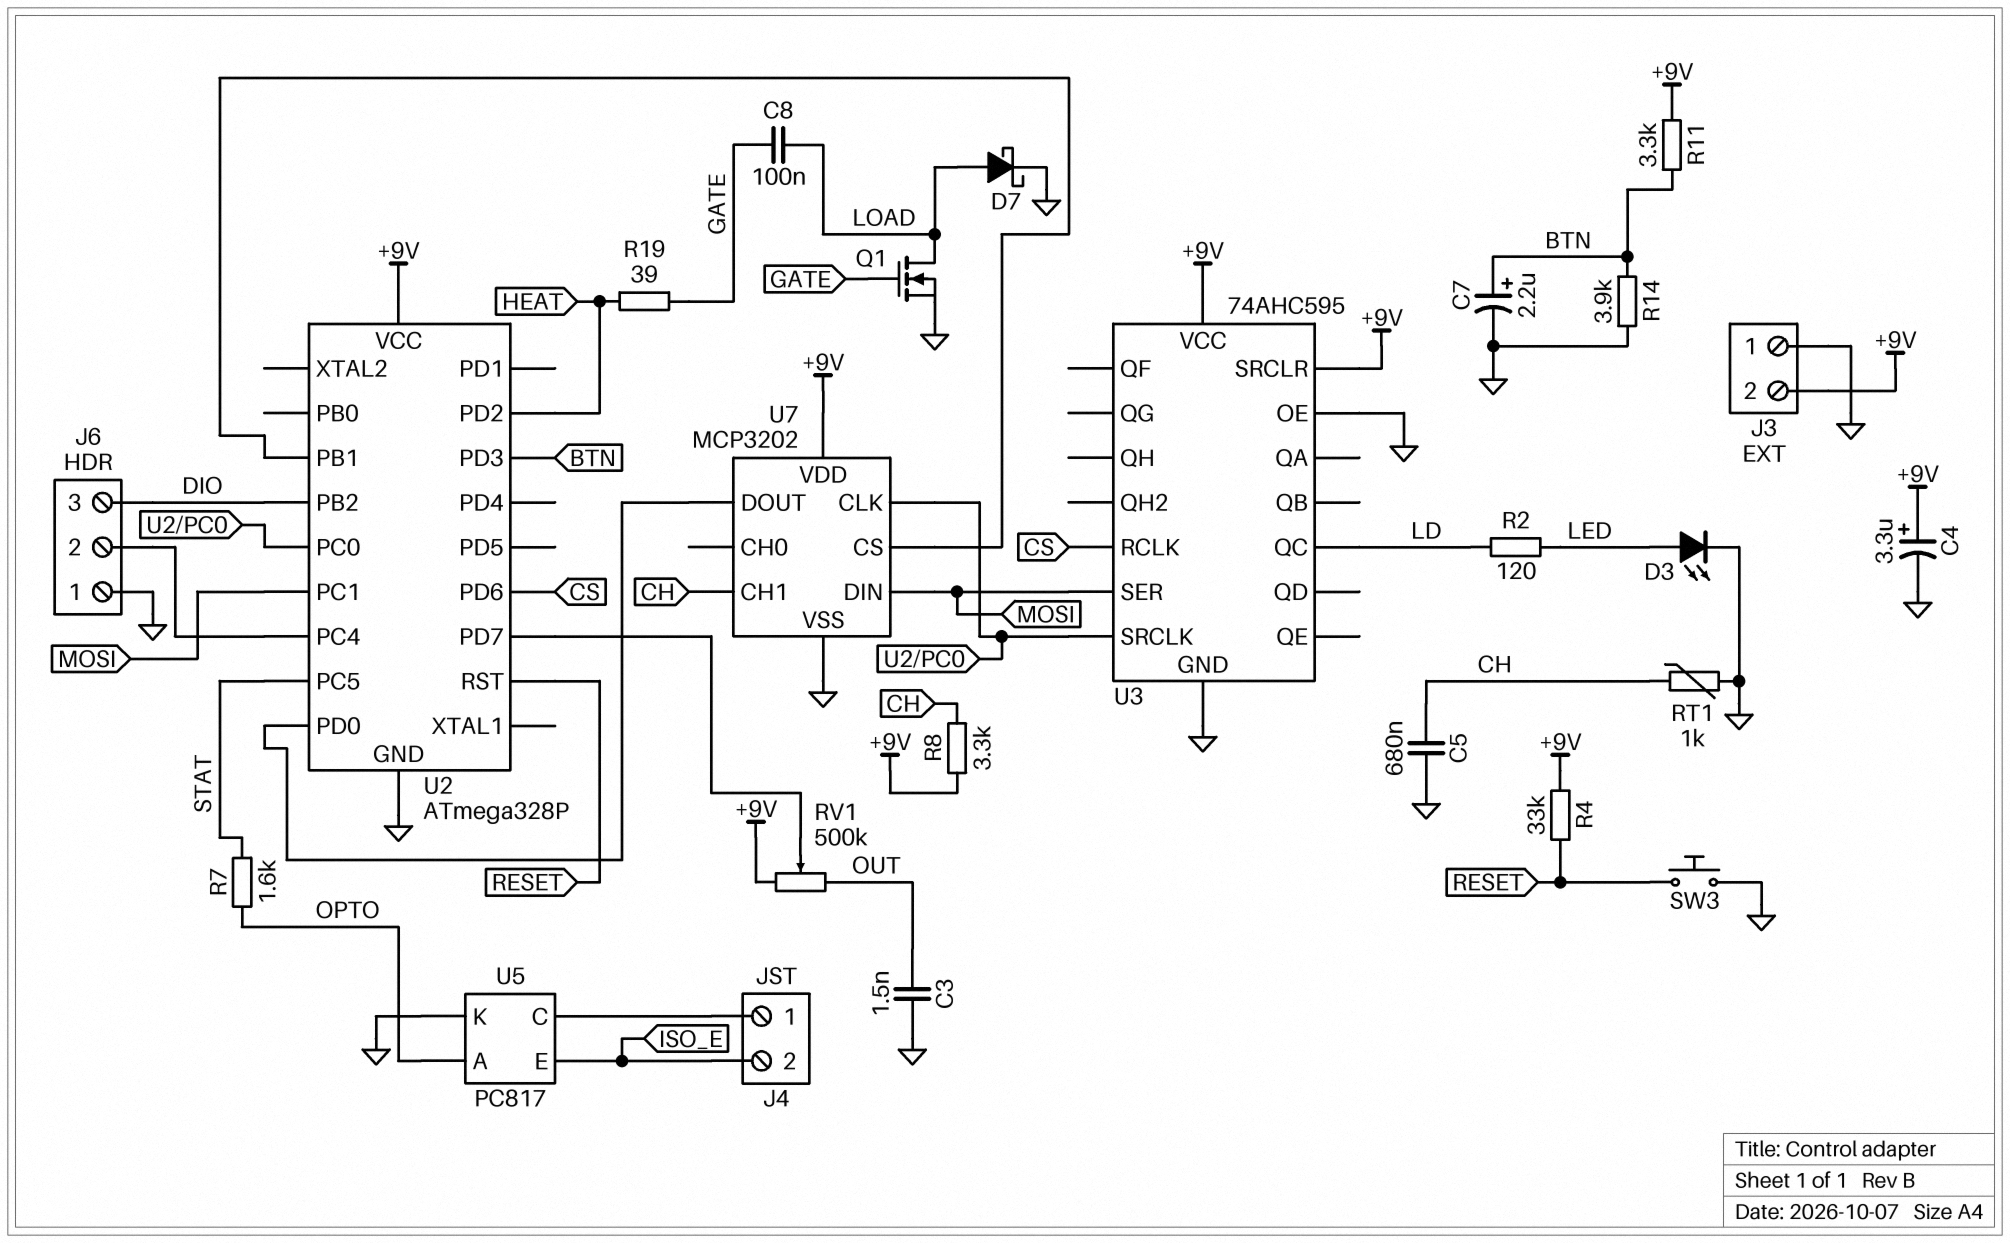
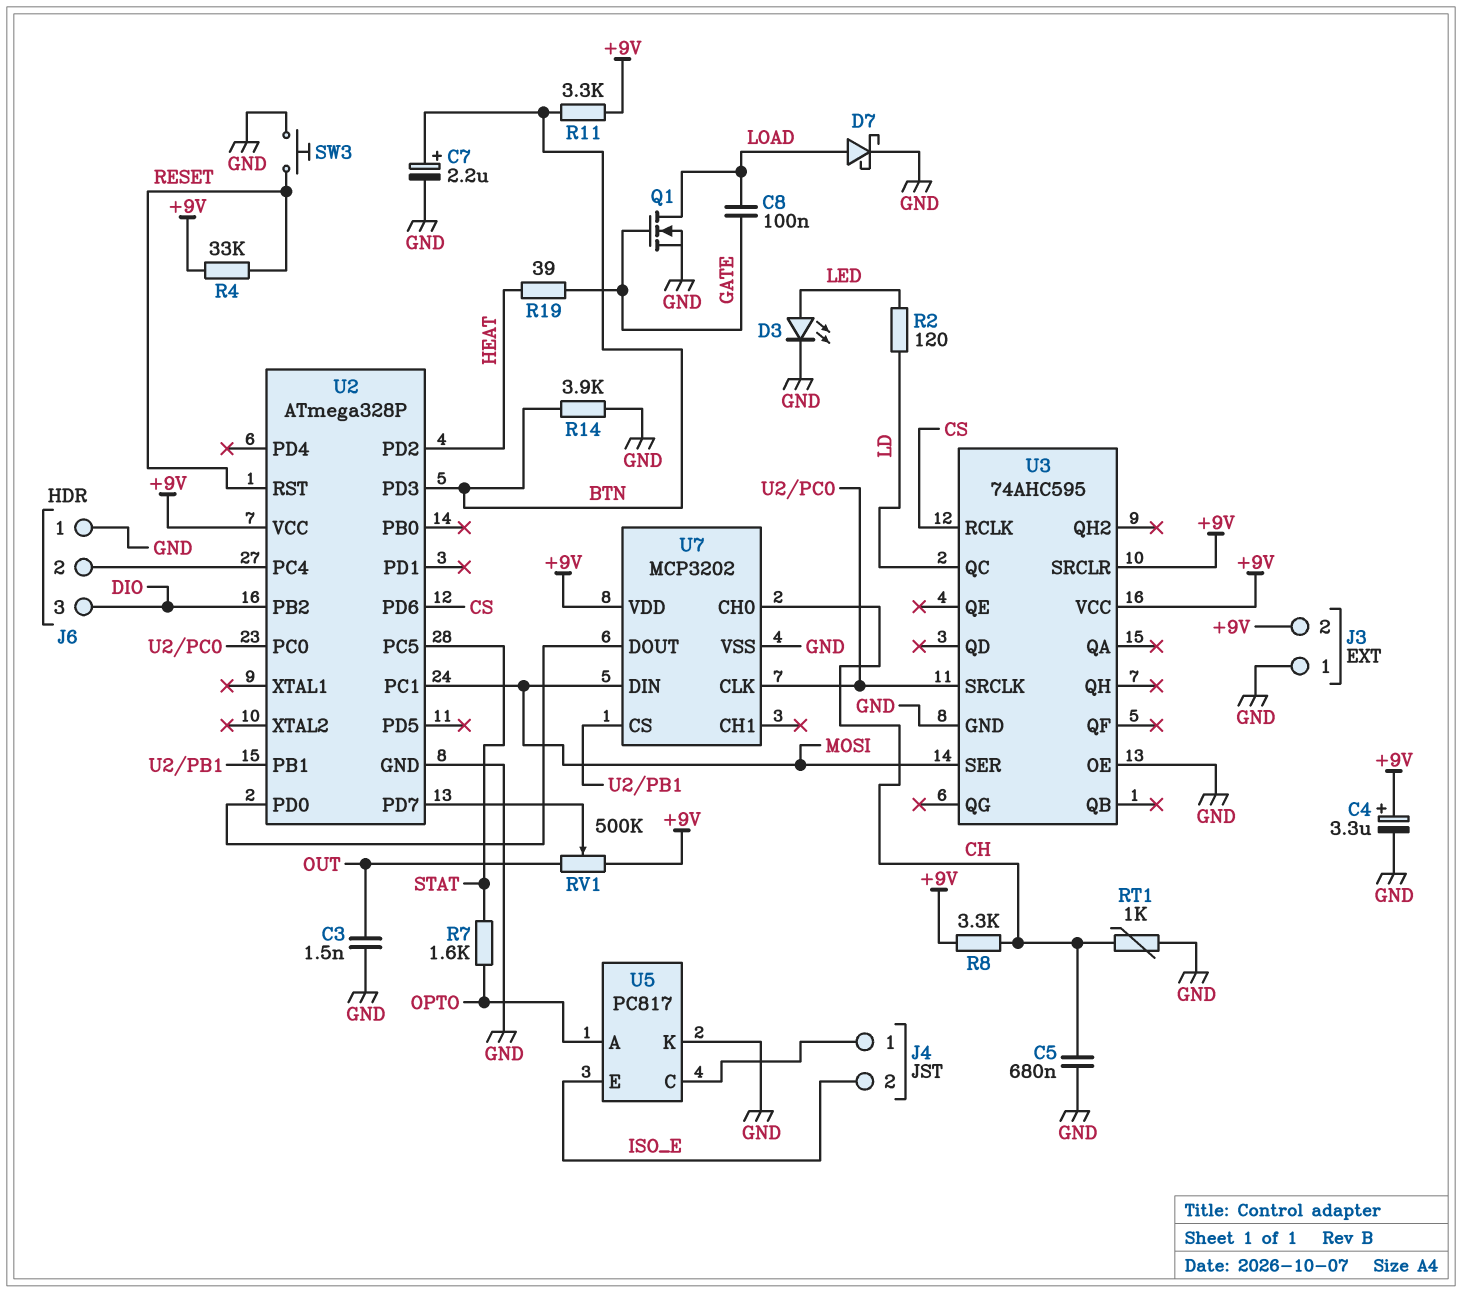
U7 pin CH0: none -> CH
U7 pin CH1: CH -> none

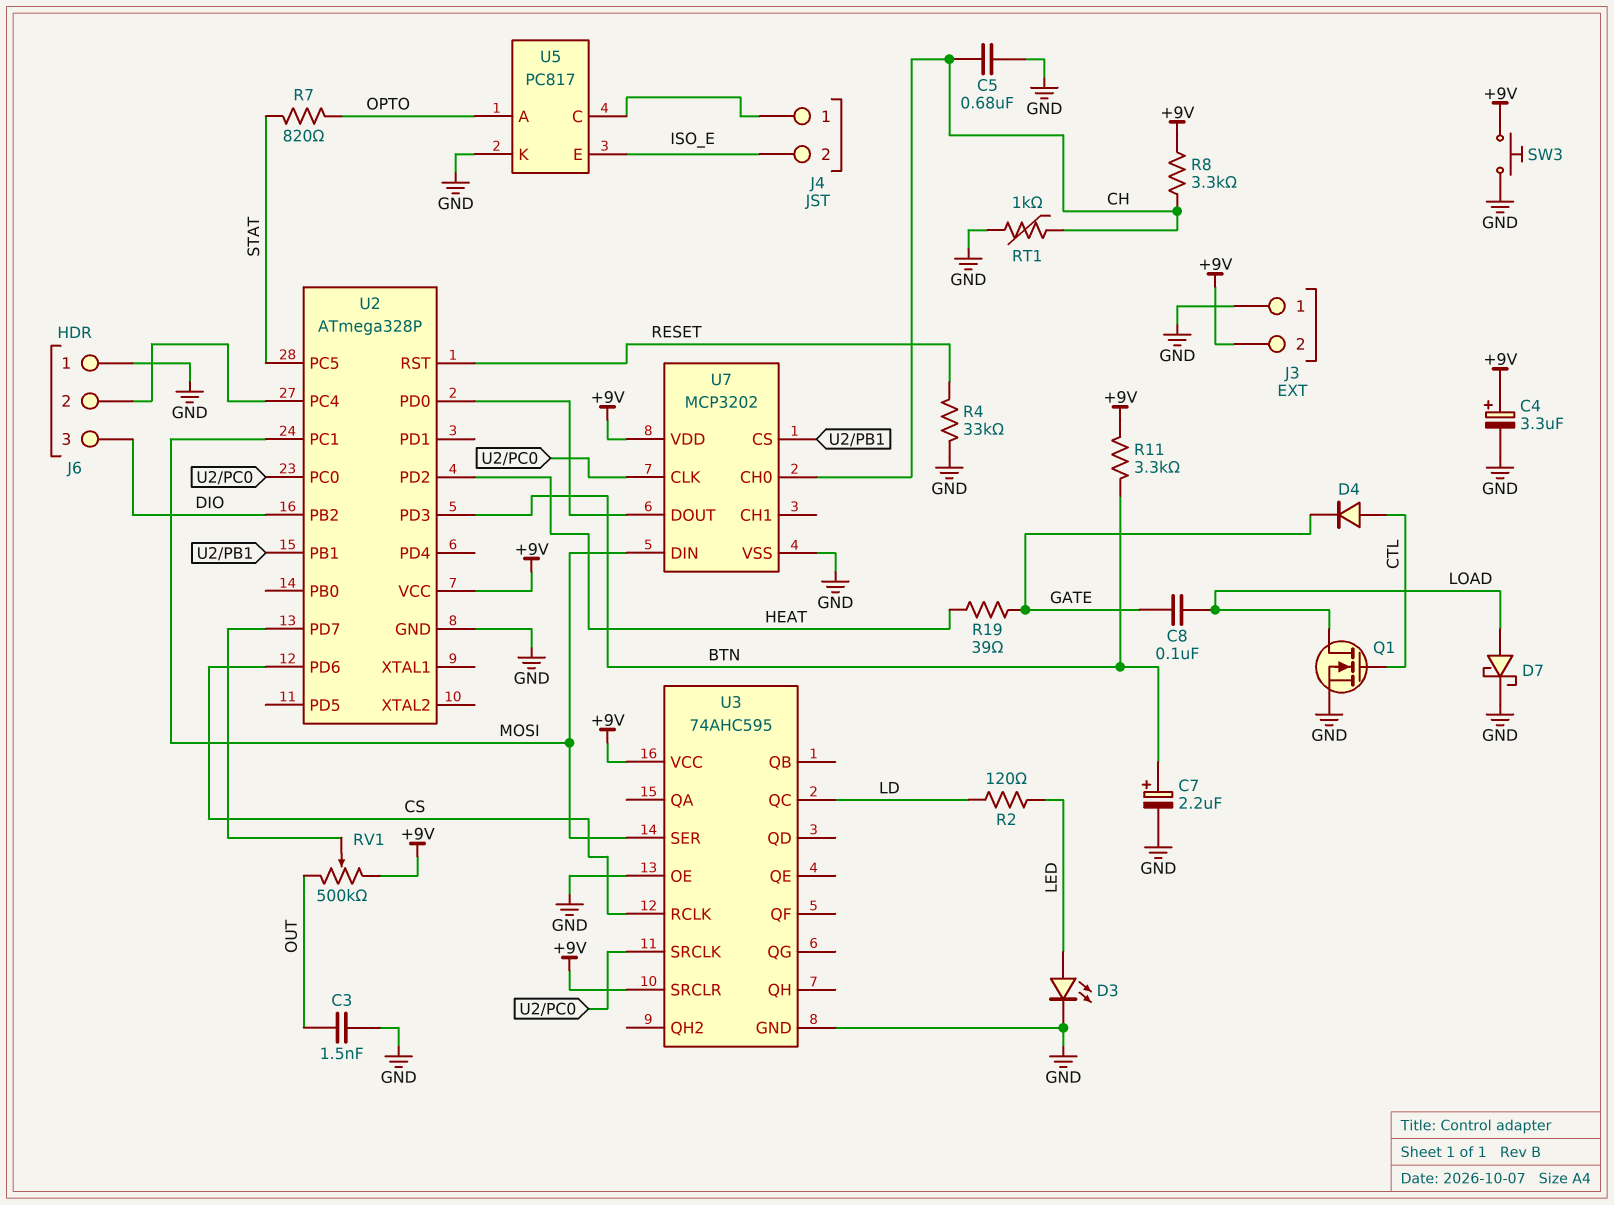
D4: none -> diode (A CTL, K GATE)
Q1: NMOS (G GATE, D LOAD, S GND) -> NMOS (G CTL, D LOAD, S GND)
R4: 33k (+9V, RESET) -> 33k (GND, RESET)
R7: 1.6k (OPTO, STAT) -> 820 (OPTO, STAT)
R14: 3.9k (BTN, GND) -> none
SW3: button (GND, RESET) -> button (+9V, GND)

